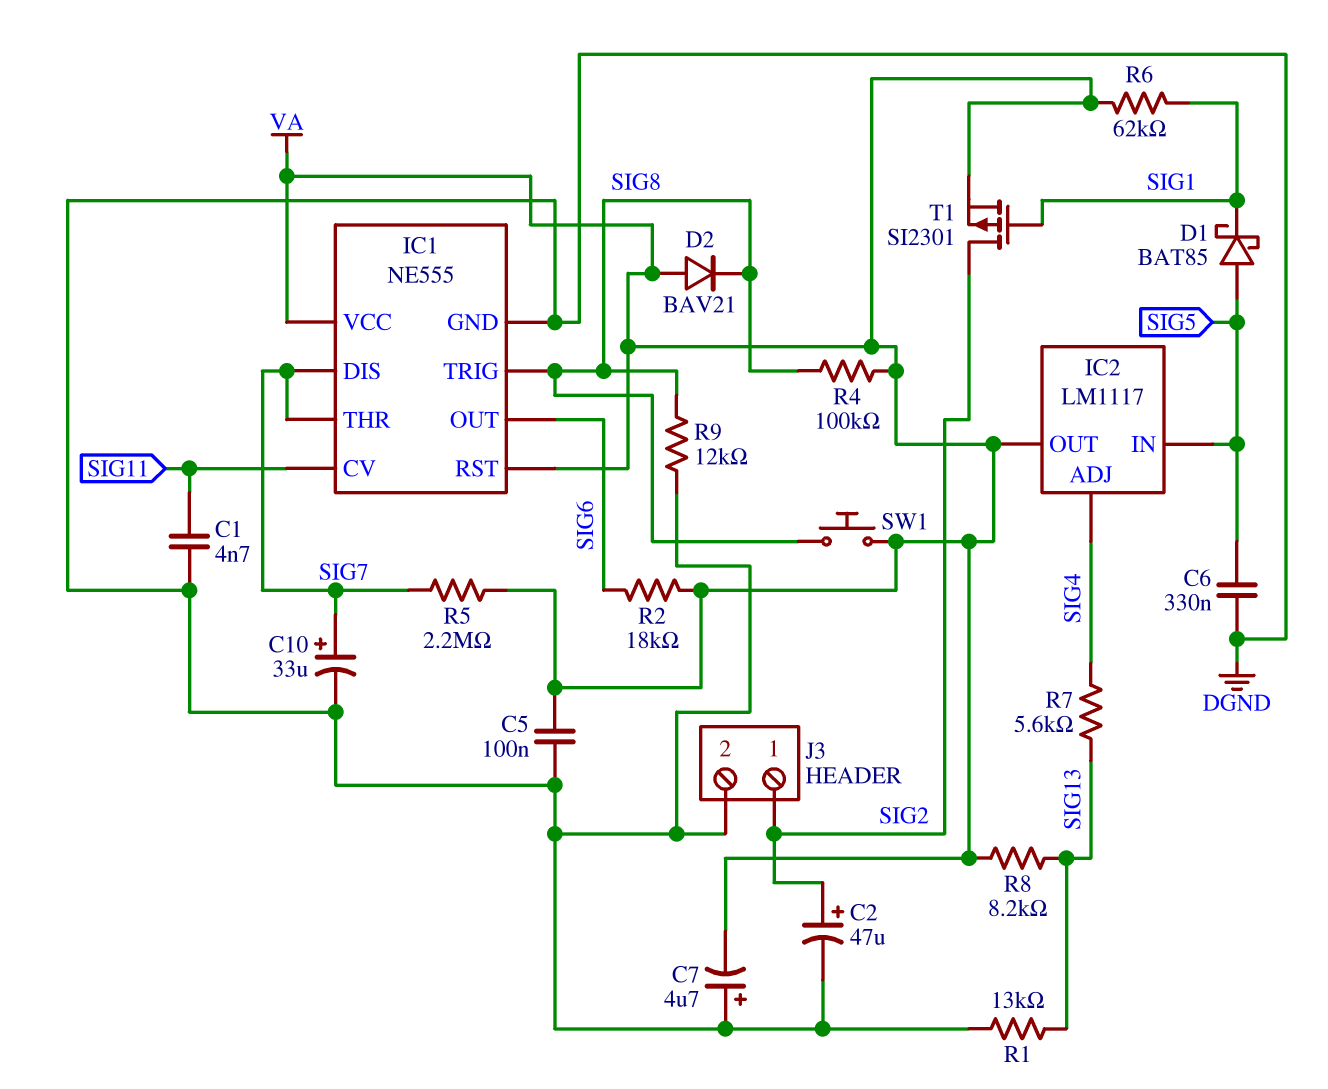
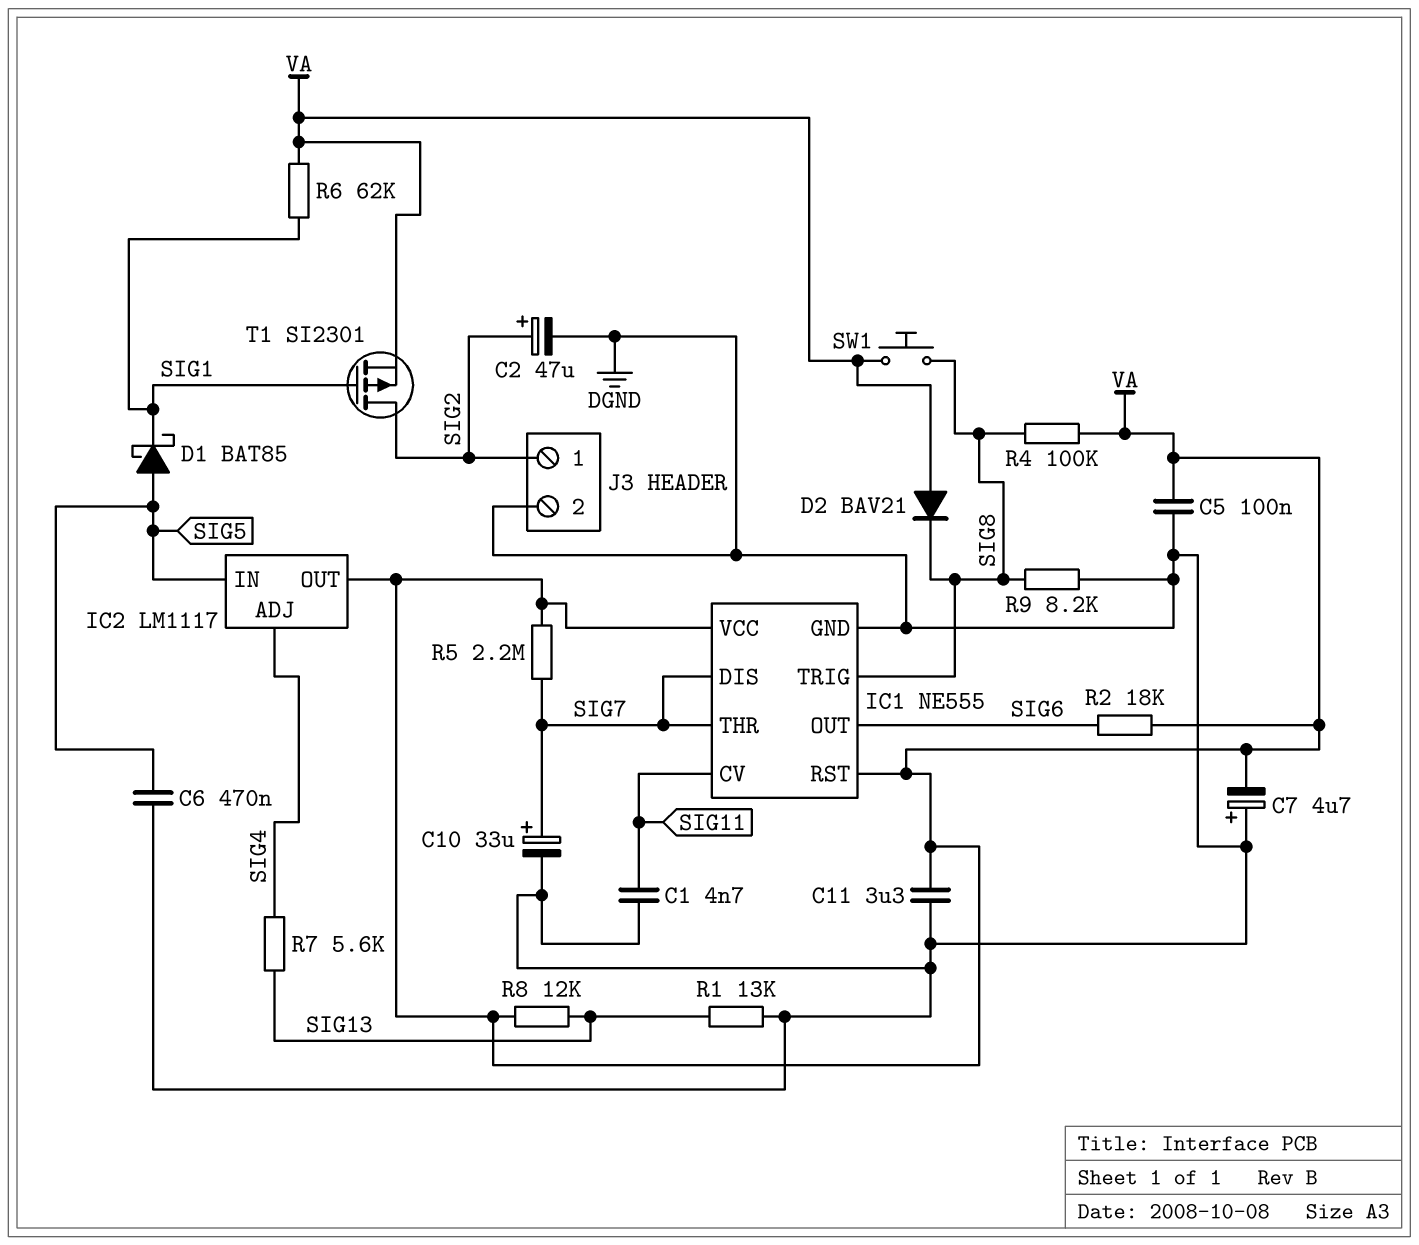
C6: 330nF (DGND, SIG5) -> 470nF (DGND, SIG5)
C11: none -> 3.3uF (DGND, VA)
R8: 8.2k (SIG13, VA) -> 12k (SIG13, VA)
R9: 12k (DGND, SIG8) -> 8.2k (DGND, SIG8)

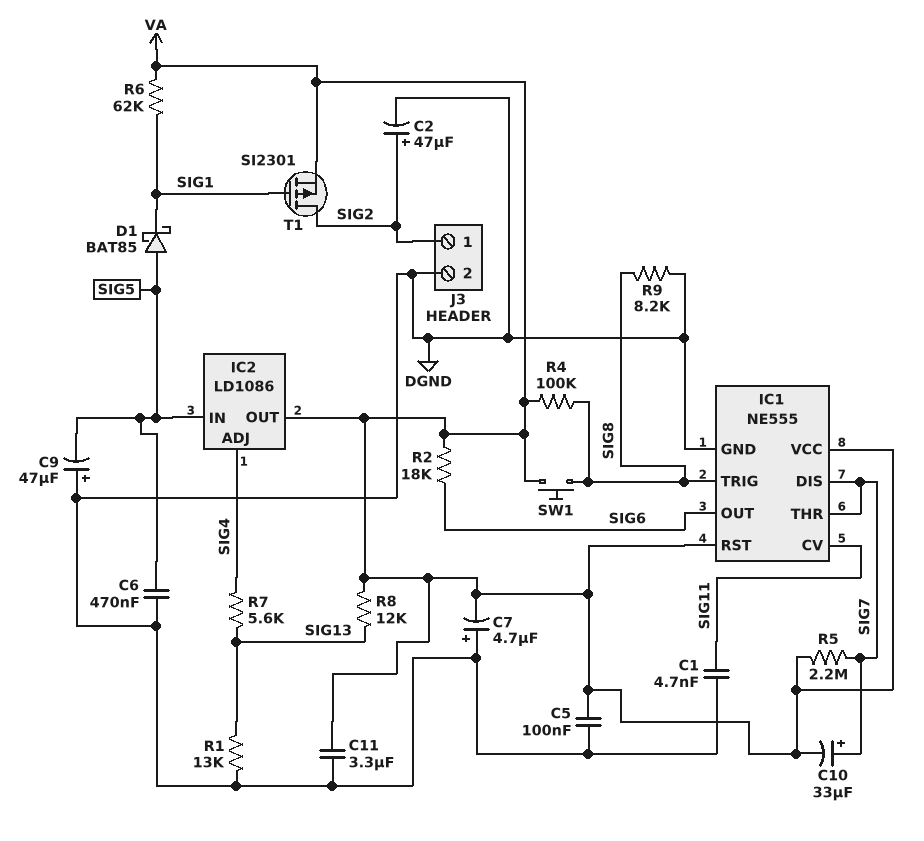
C9: none -> 47uF (plus DGND, minus SIG5)
C10: 33uF (plus SIG7, minus DGND) -> 33uF (plus SIG7, minus VA)
D2: diode BAV21 (A VA, K SIG8) -> none
IC2: LM1117 -> LD1086

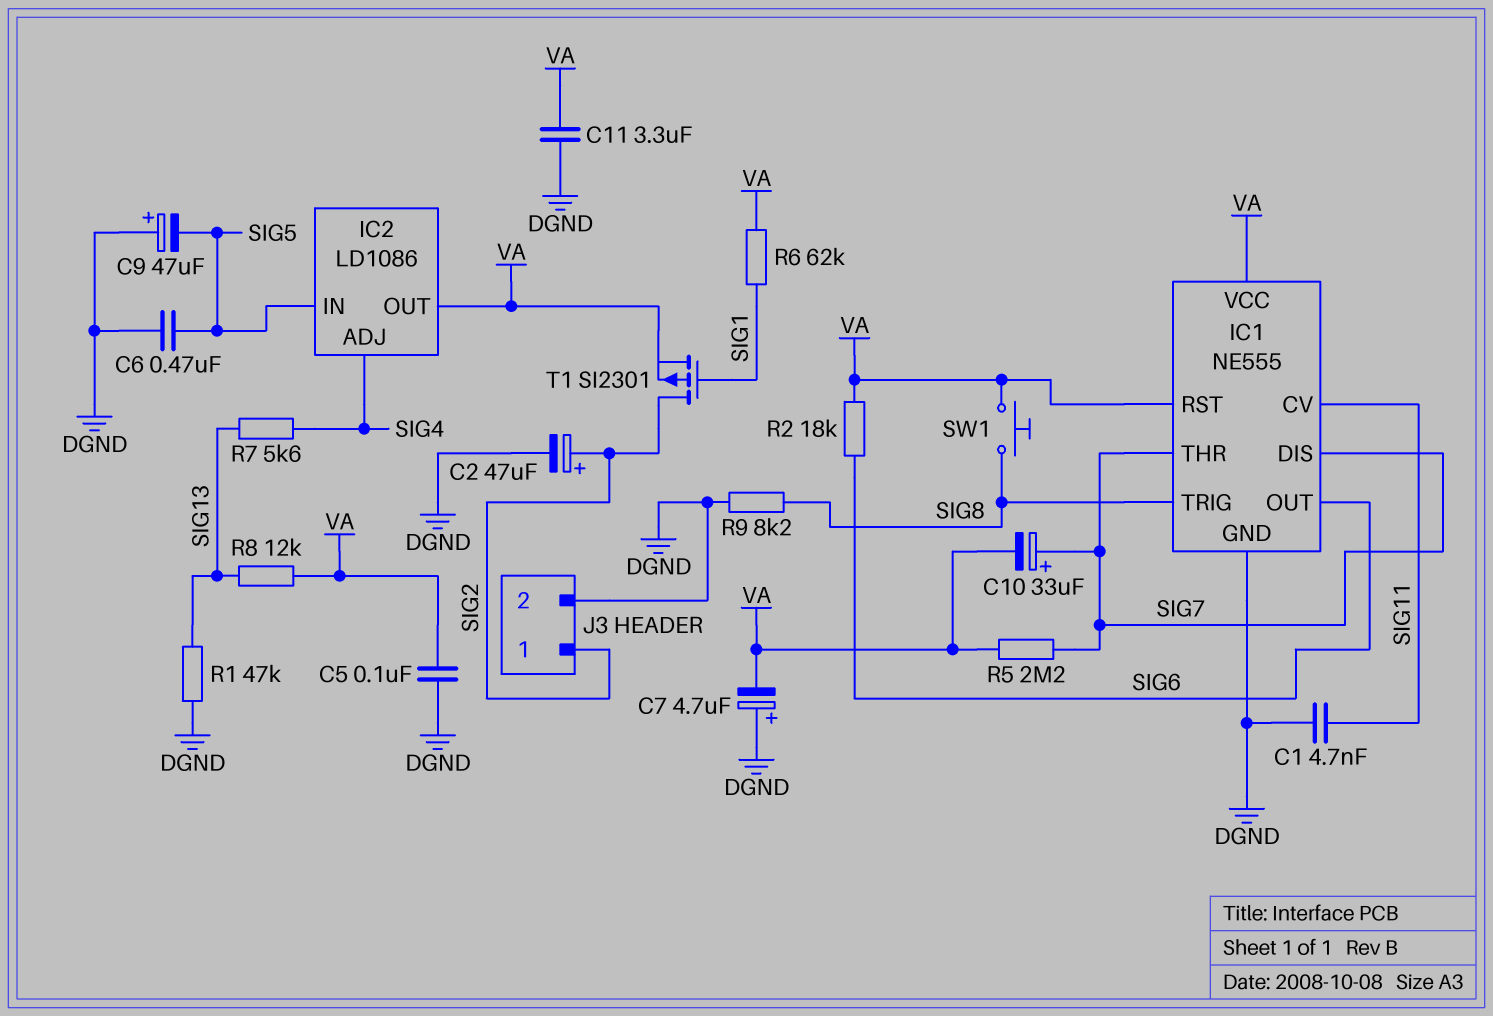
D1: schottky BAT85 (A SIG5, K SIG1) -> none
R1: 13k (DGND, SIG13) -> 47k (DGND, SIG13)
R4: 100k (SIG8, VA) -> none

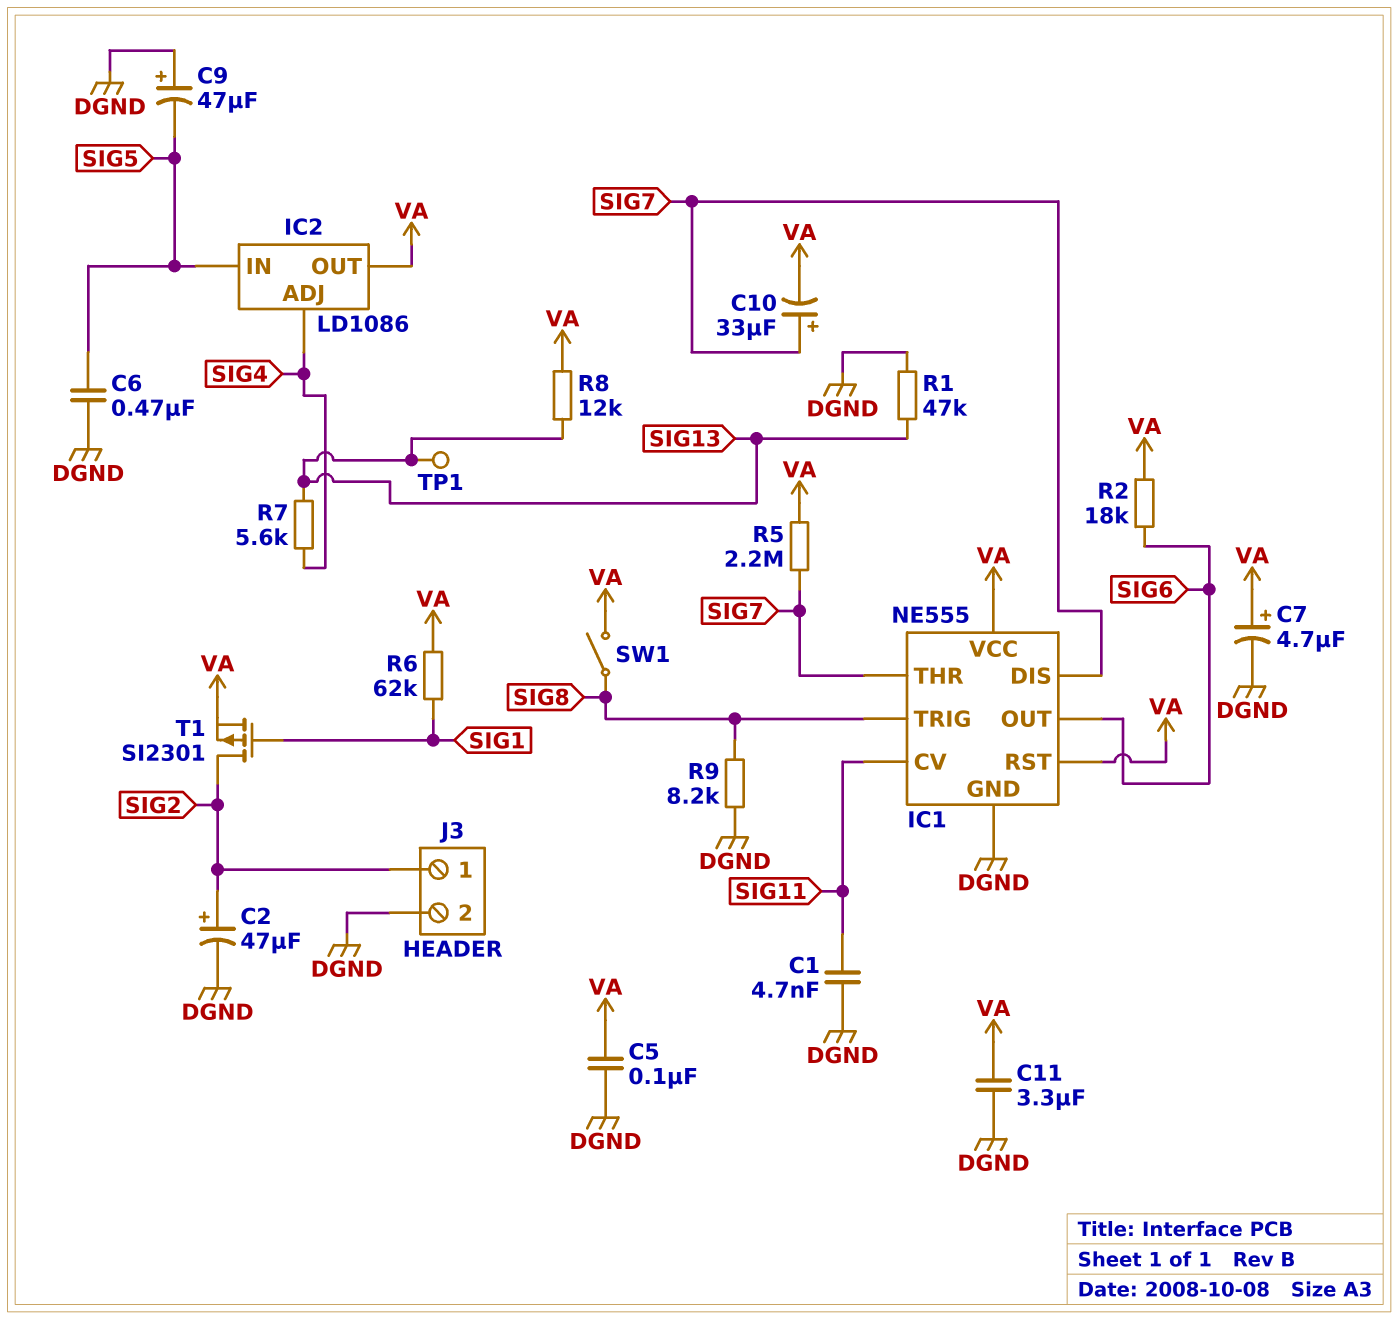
C7: 4.7uF (plus DGND, minus VA) -> 4.7uF (plus VA, minus DGND)
SW1: button (SIG8, VA) -> switch (SIG8, VA)
TP1: none -> test point (SIG13)

